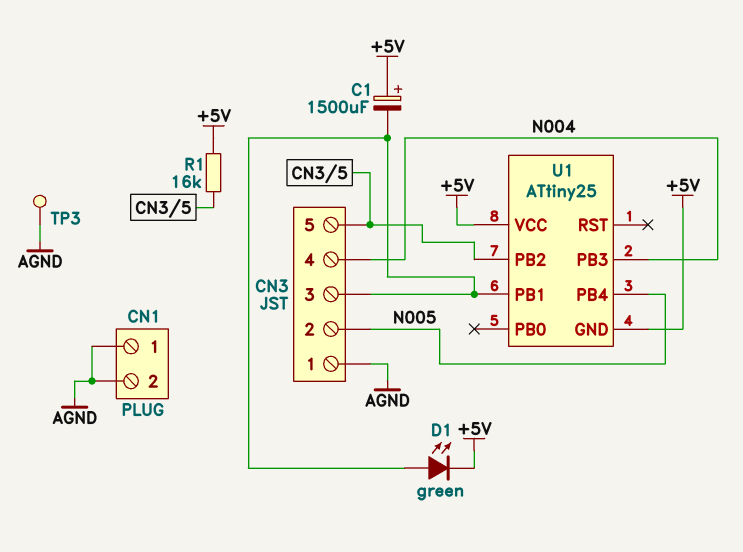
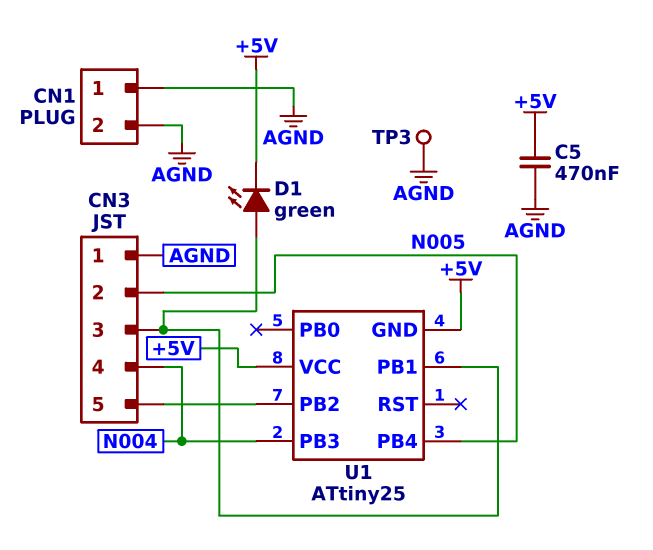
C1: 1500uF (plus +5V, minus CN3/3) -> none
C5: none -> 470nF (+5V, AGND)
R1: 16k (+5V, CN3/5) -> none

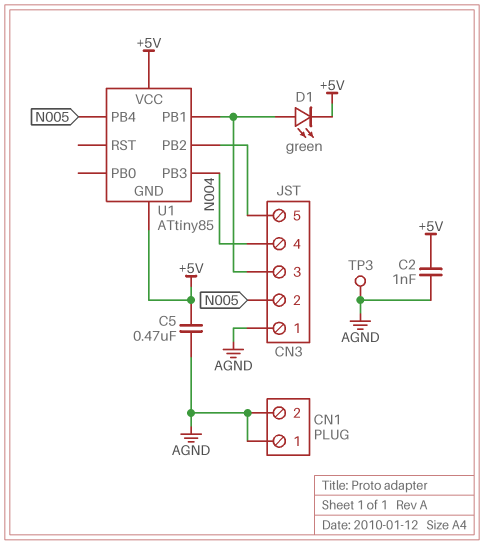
C2: none -> 1nF (+5V, AGND)
U1: ATtiny25 -> ATtiny85

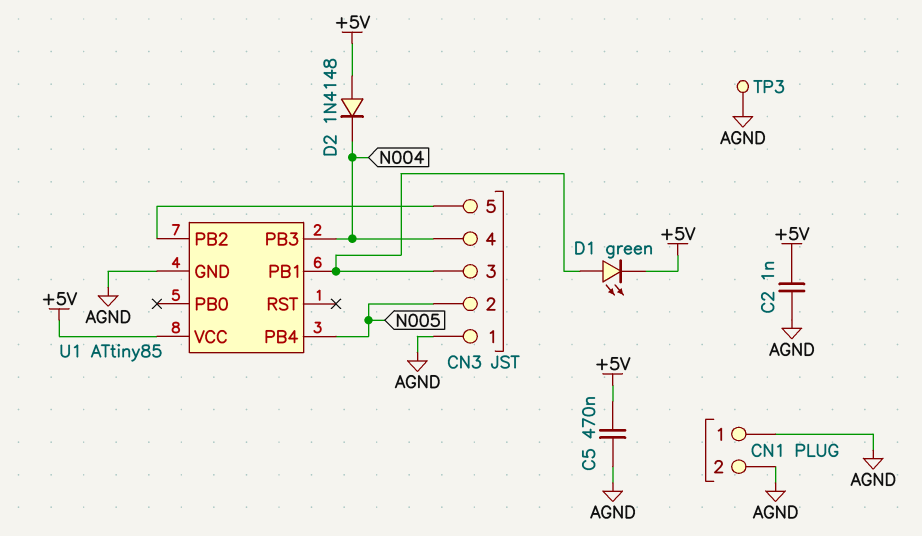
D2: none -> diode 1N4148 (A +5V, K N004)
U1 pin GND: +5V -> AGND

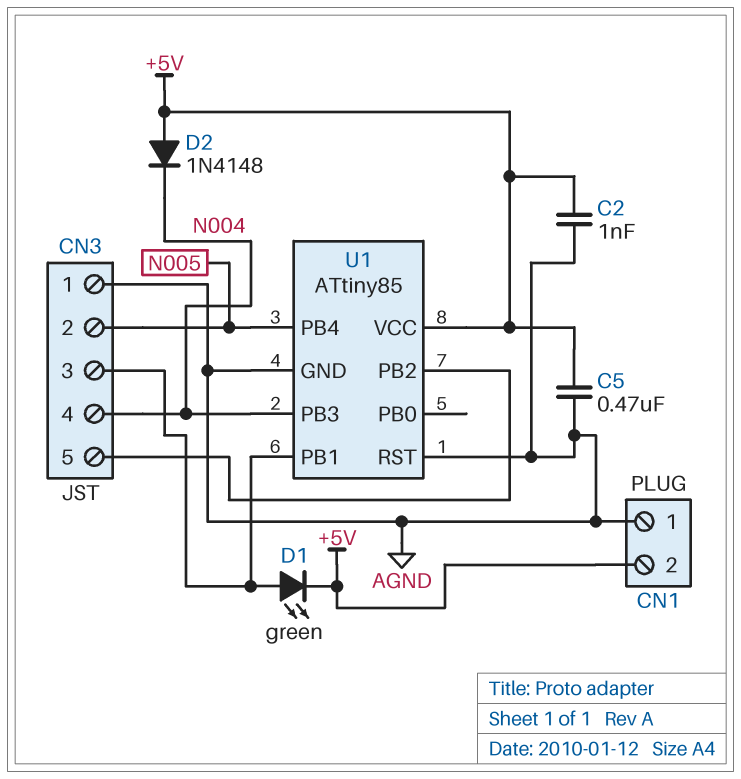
CN1 pin 2: AGND -> +5V
TP3: test point (AGND) -> none
U1 pin RST: none -> AGND

